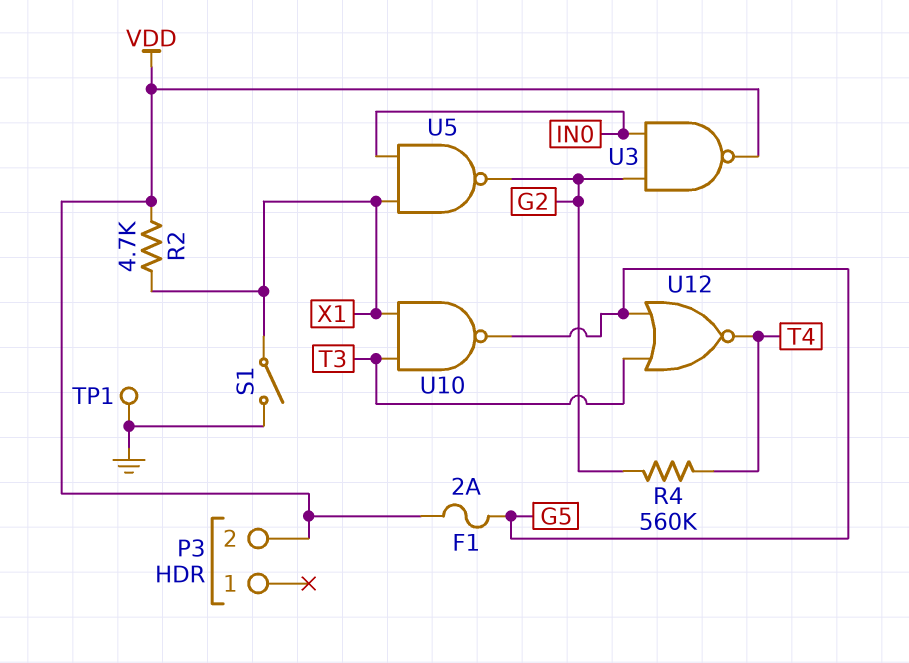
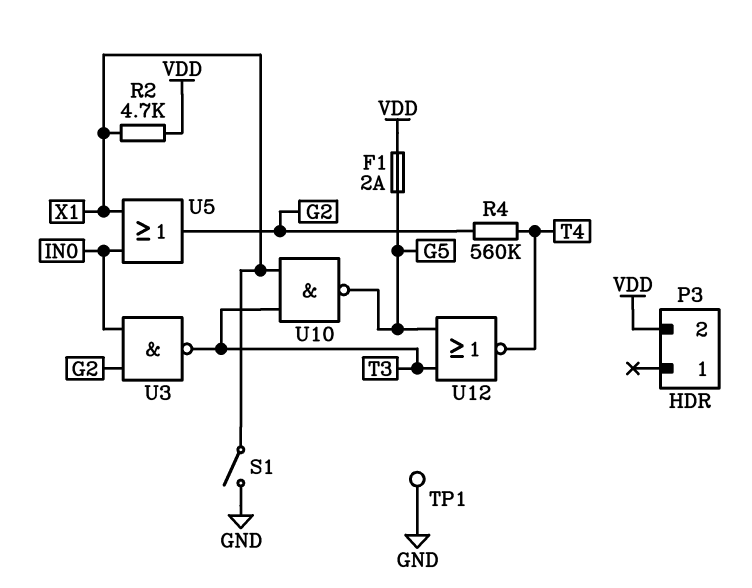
U3: NAND (in G2, in IN0, out VDD) -> NAND (in G2, in IN0, out T3)
U5: NAND (in IN0, in X1, out G2) -> OR (in IN0, in X1, out G2)

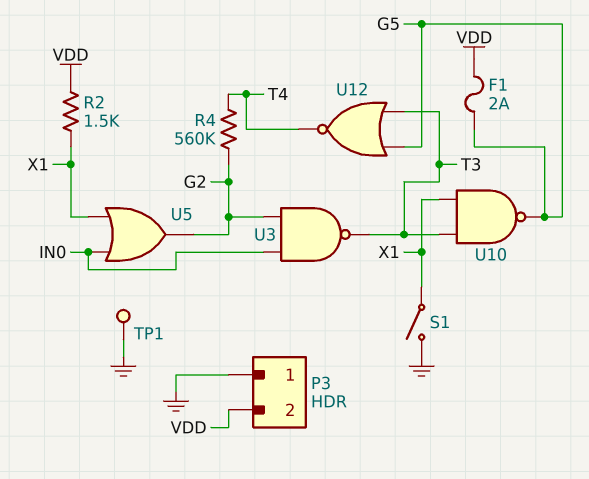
P3 pin 1: none -> GND
R2: 4.7k (VDD, X1) -> 1.5k (VDD, X1)

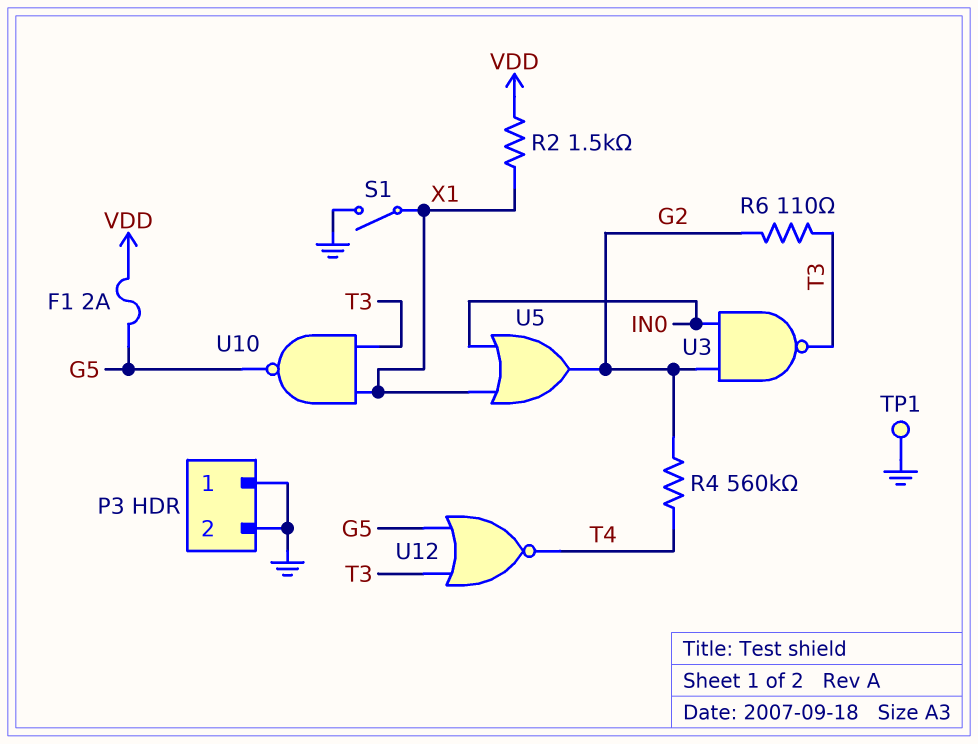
P3 pin 2: VDD -> GND
R6: none -> 110 (G2, T3)

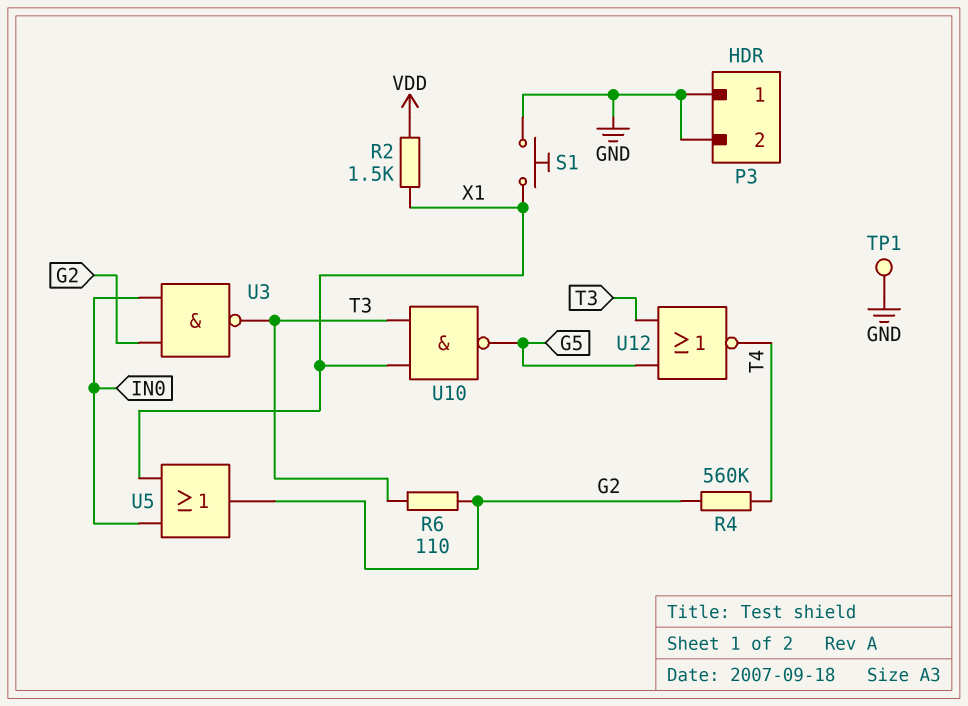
F1: 2A (G5, VDD) -> none
S1: switch (GND, X1) -> button (GND, X1)

